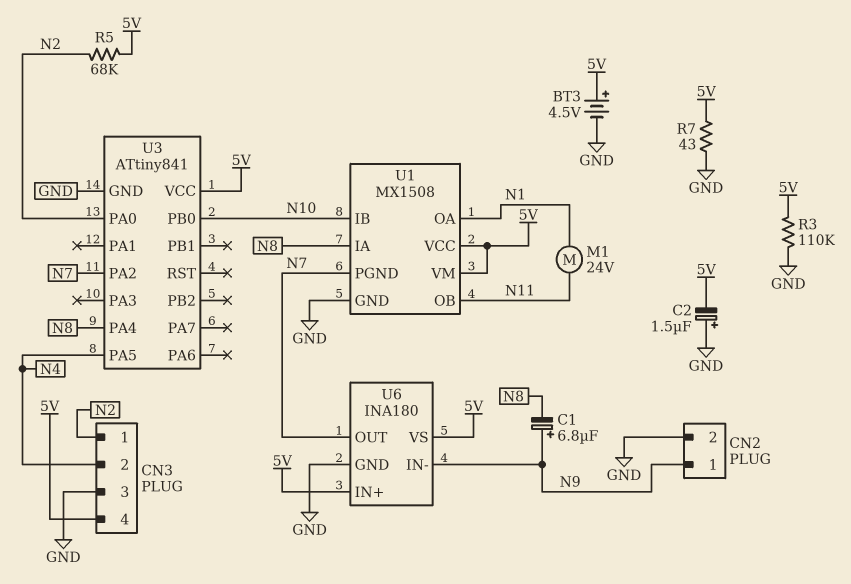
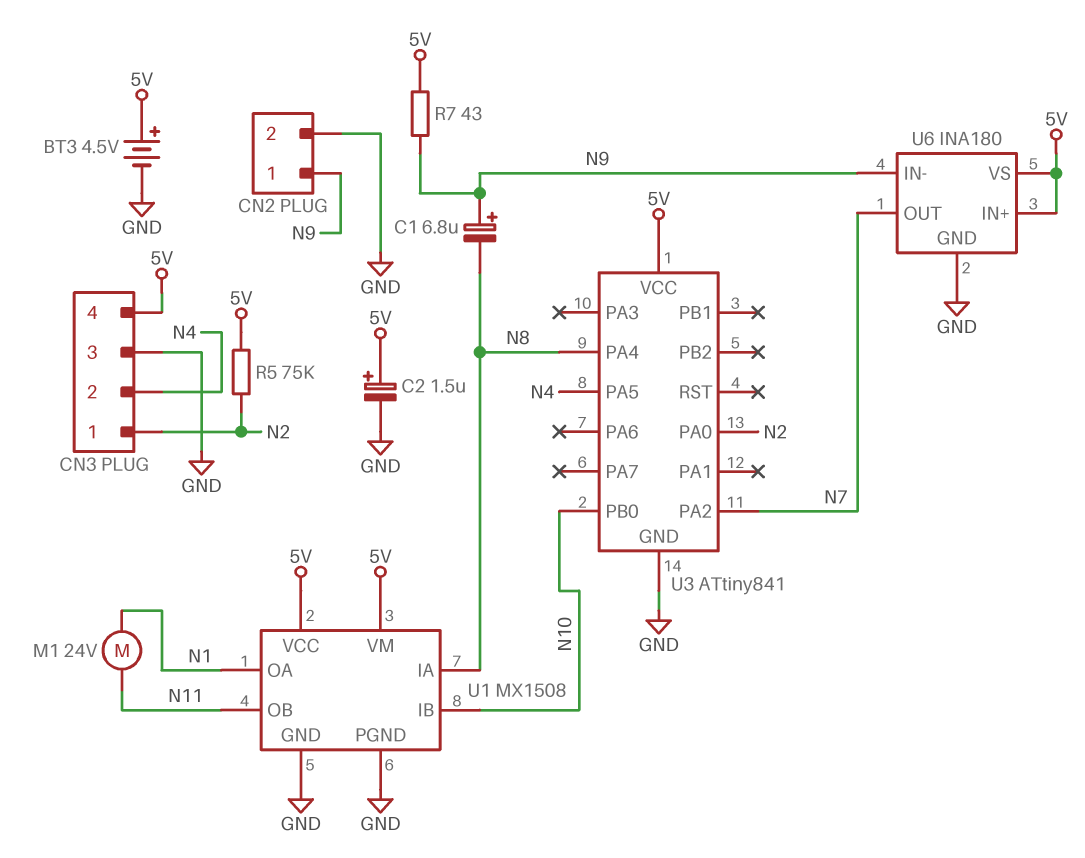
C2: 1.5uF (plus GND, minus 5V) -> 1.5uF (plus 5V, minus GND)
R3: 110k (5V, GND) -> none
R5: 68k (5V, N2) -> 75k (5V, N2)
R7: 43 (5V, GND) -> 43 (5V, N9)
U1 pin PGND: N7 -> GND

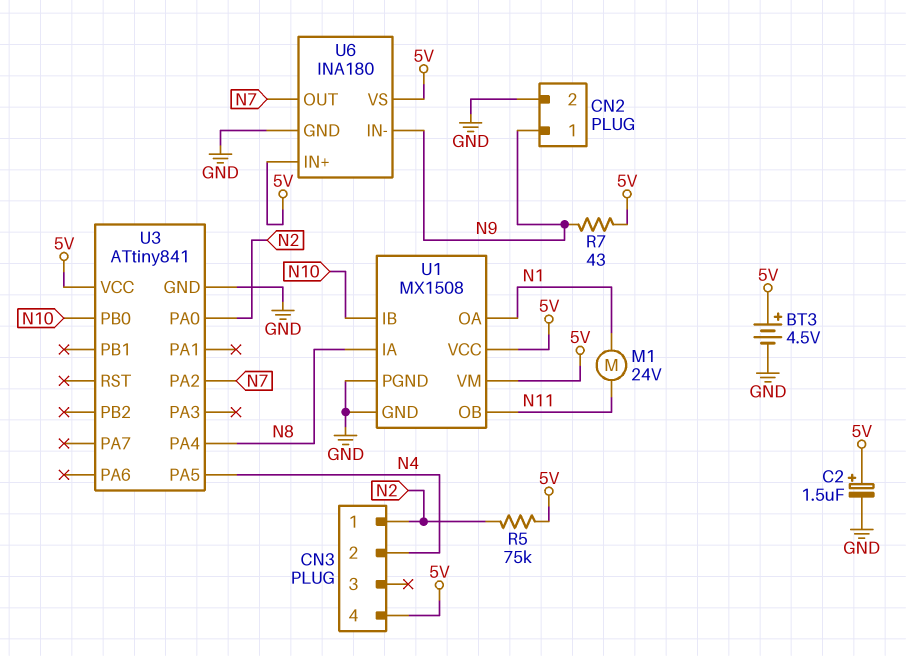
C1: 6.8uF (plus N9, minus N8) -> none
CN3 pin 3: GND -> none

